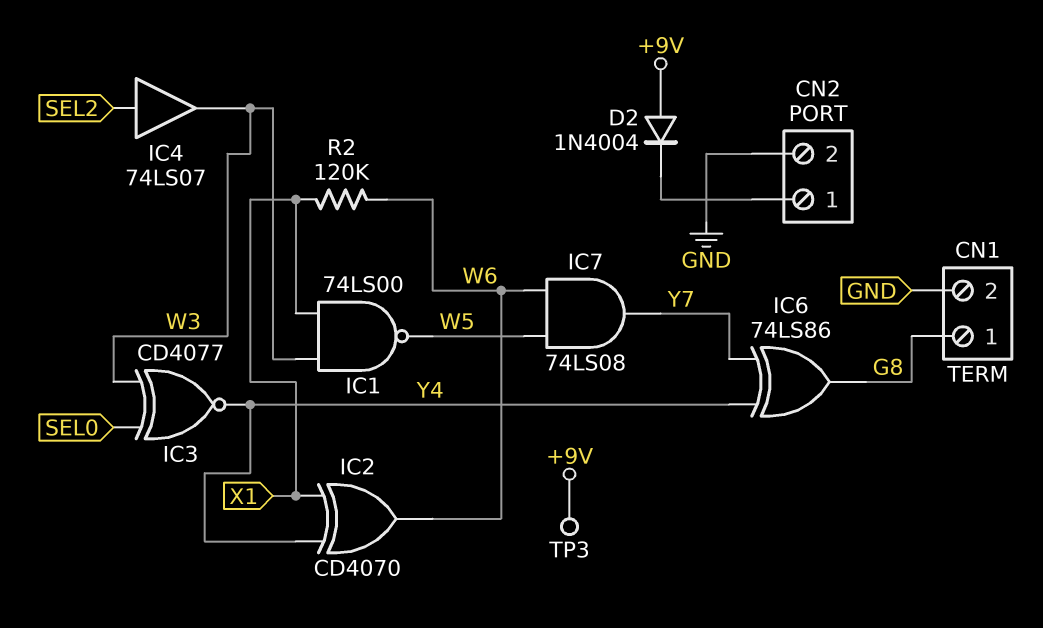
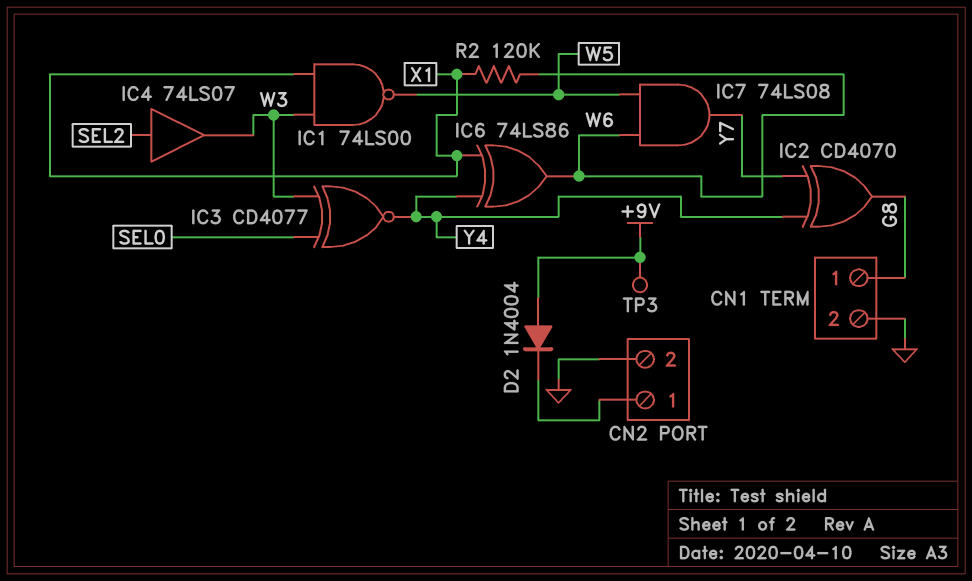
IC2: XOR CD4070 (in X1, in Y4, out W6) -> XOR CD4070 (in Y4, in Y7, out G8)
IC6: XOR 74LS86 (in Y4, in Y7, out G8) -> XOR 74LS86 (in X1, in Y4, out W6)

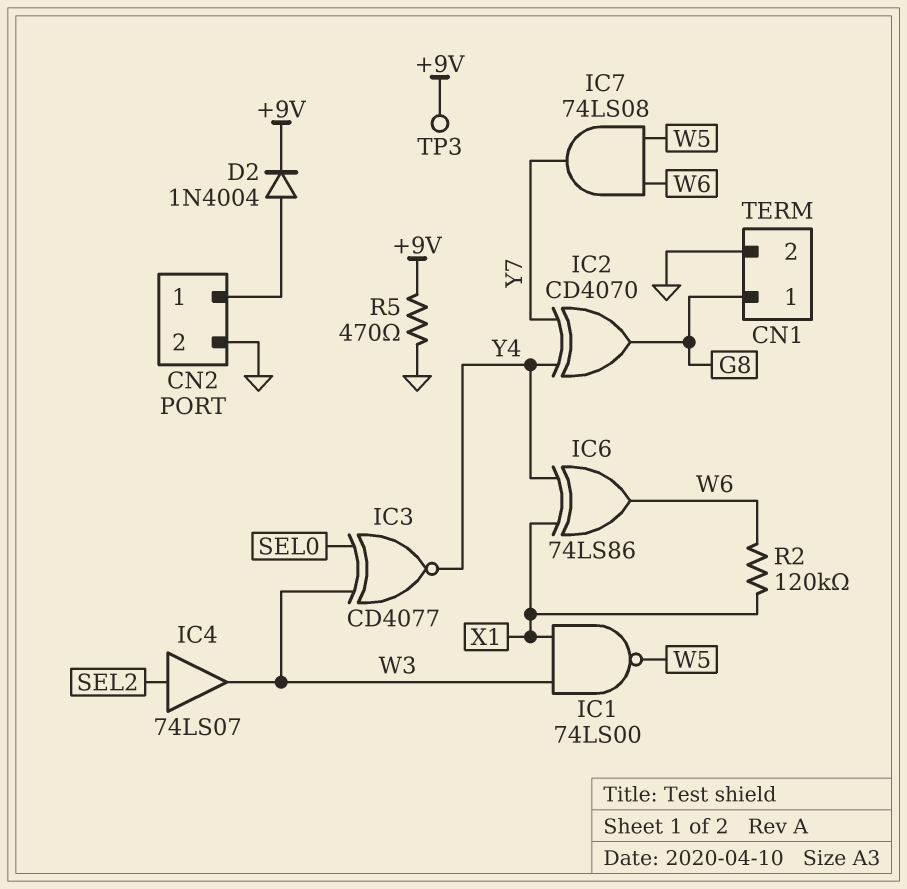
D2: diode 1N4004 (A +9V, K CN2/1) -> diode 1N4004 (A CN2/1, K +9V)
R5: none -> 470 (+9V, GND)

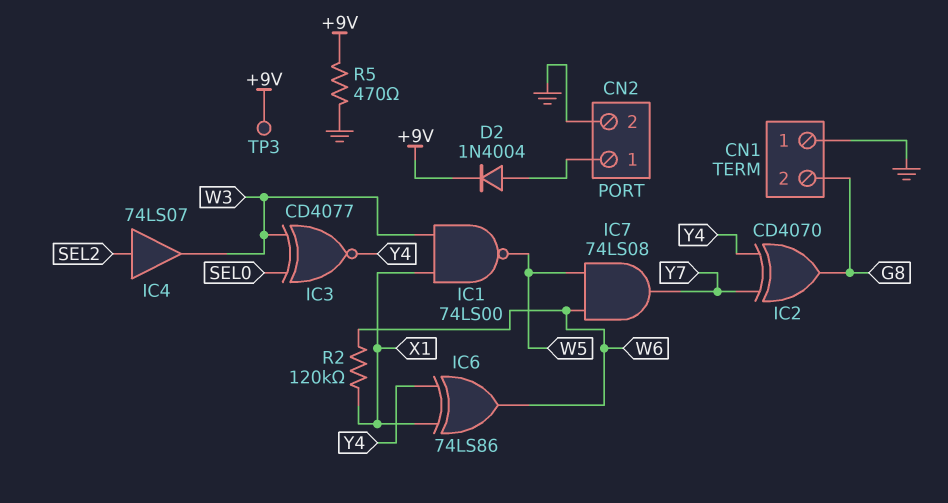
CN1 pin 1: G8 -> GND
CN1 pin 2: GND -> G8

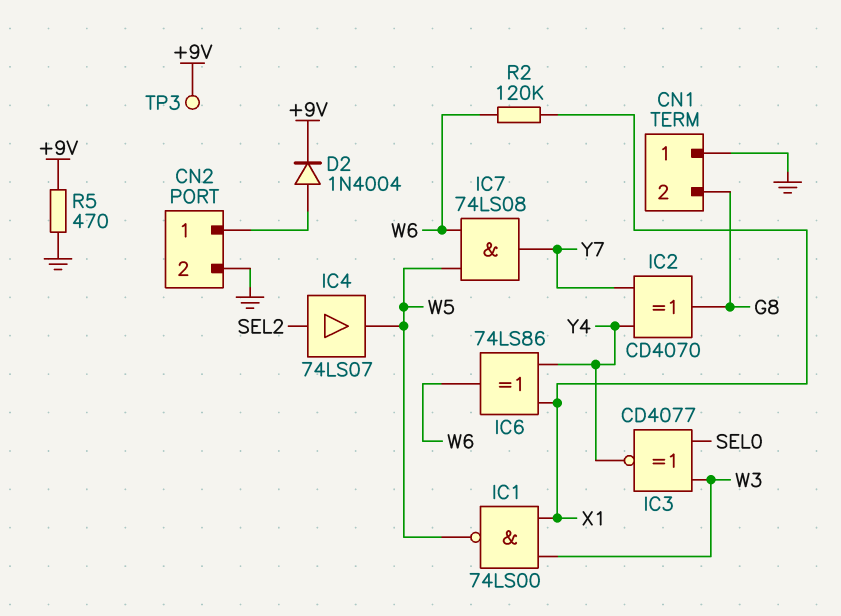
IC4: buffer 74LS07 (in SEL2, out W3) -> buffer 74LS07 (in SEL2, out W5)

